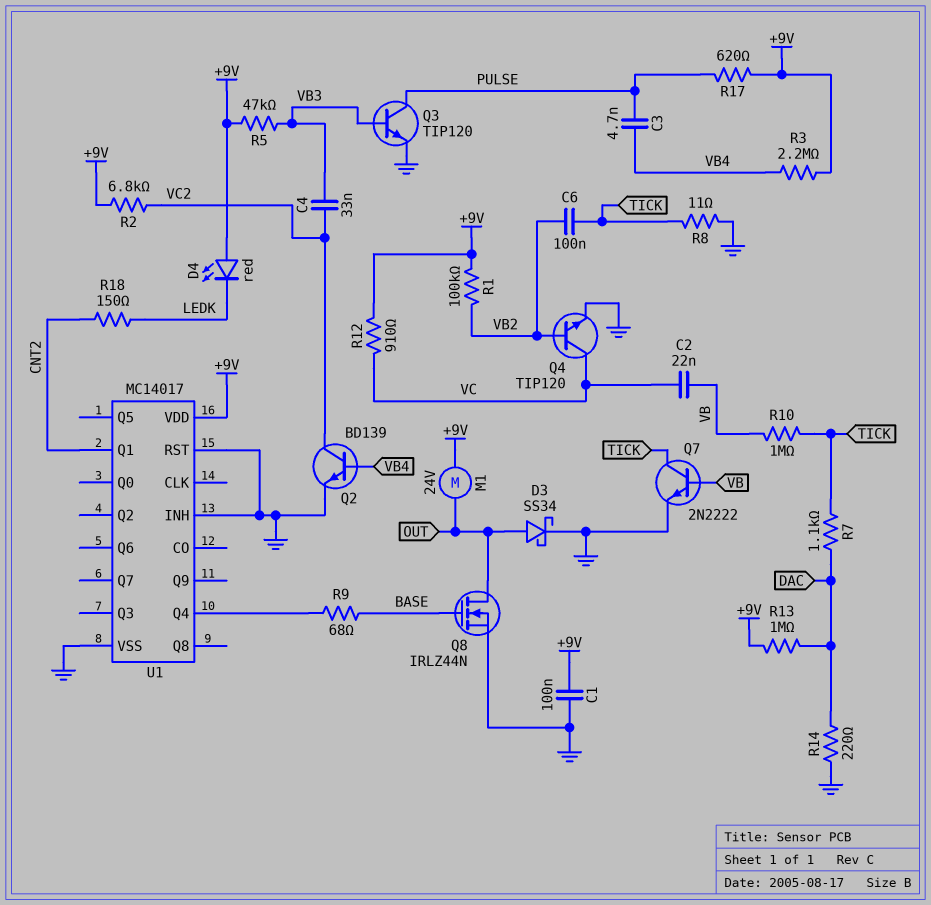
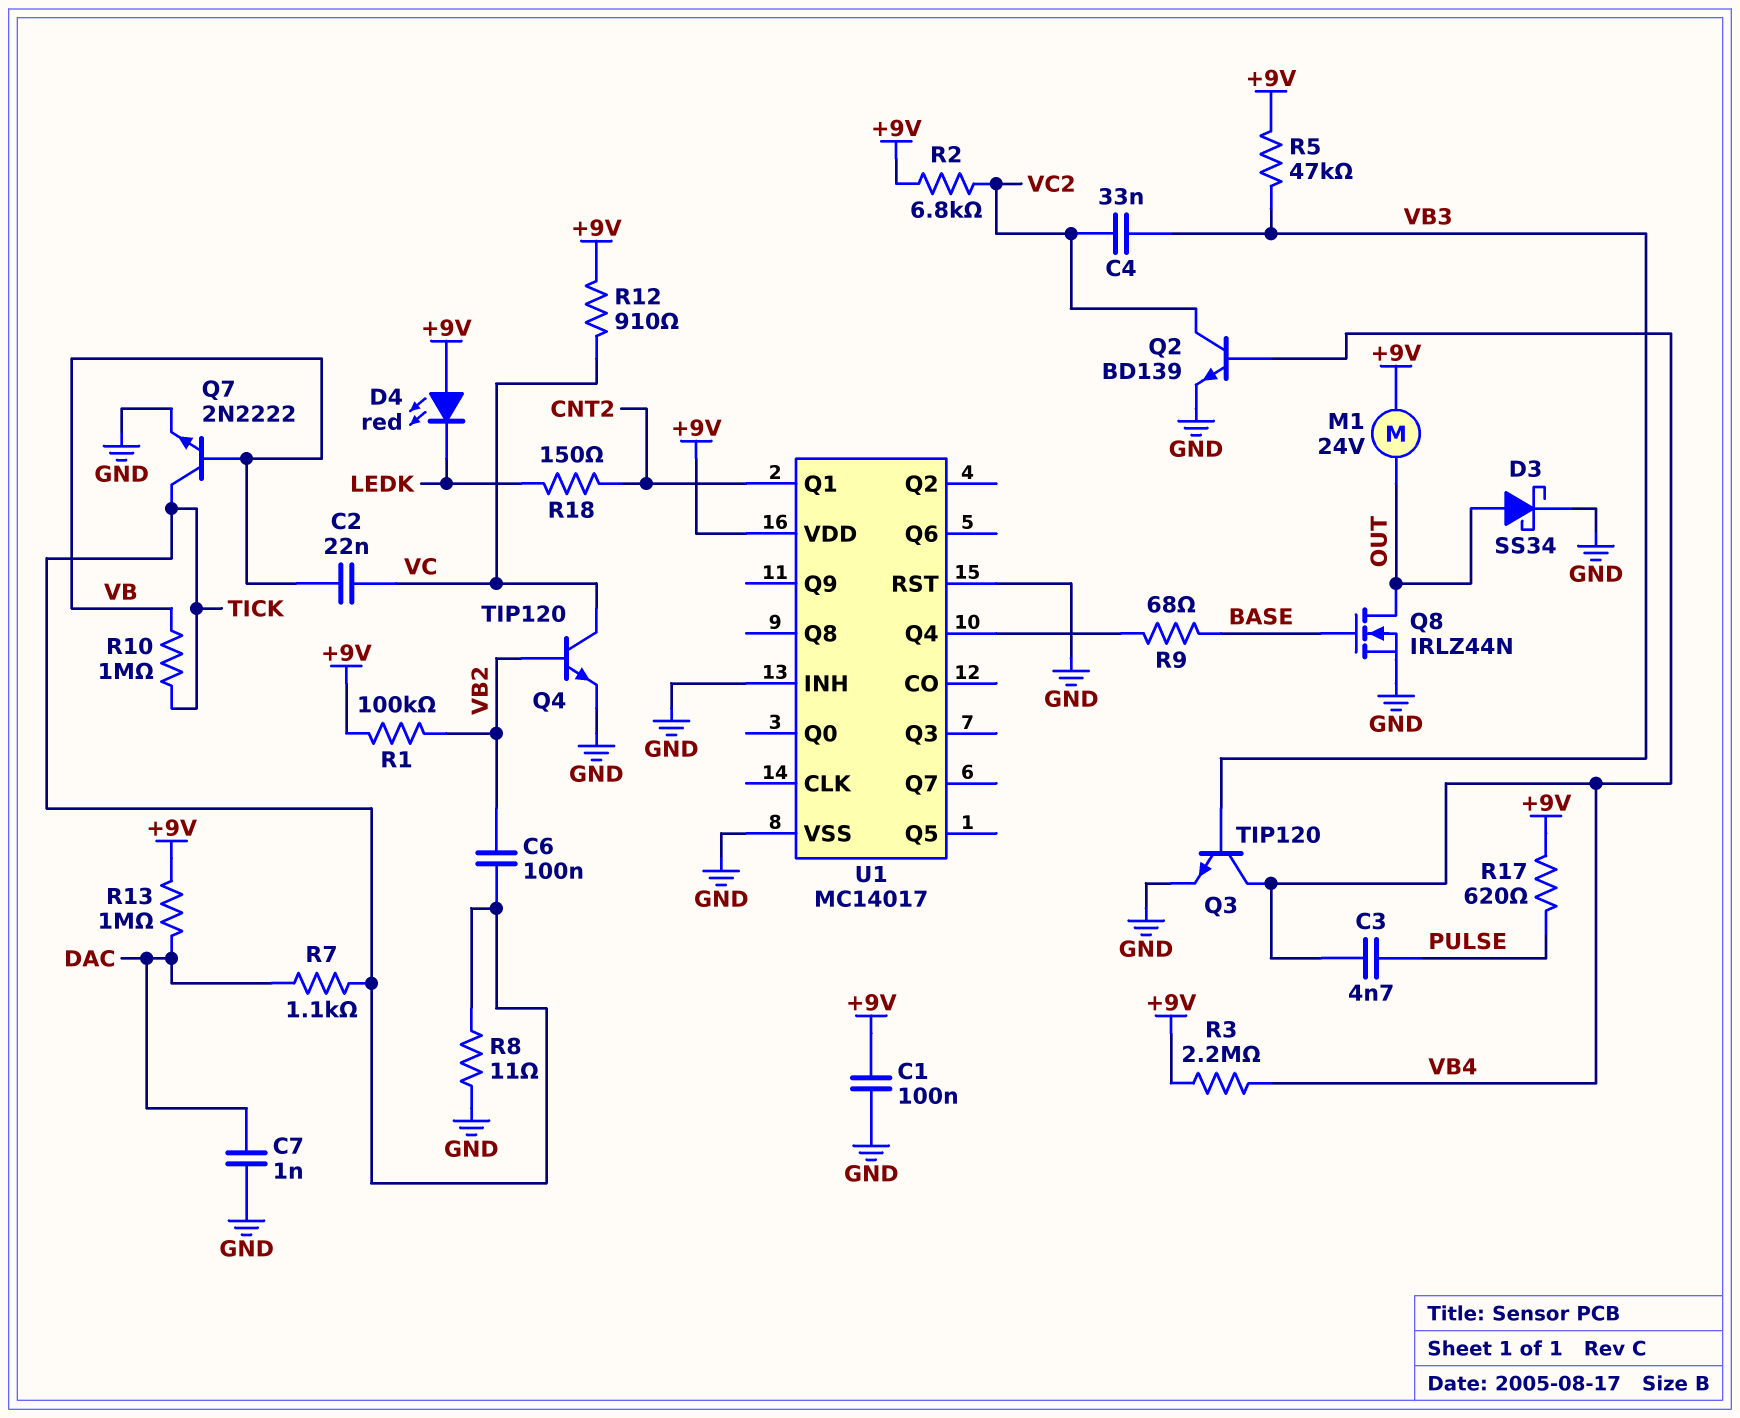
C7: none -> 1nF (DAC, GND)
Q3: NPN TIP120 (B VB3, C PULSE, E GND) -> NPN TIP120 (B VB3, C VB4, E GND)
R14: 220 (DAC, GND) -> none

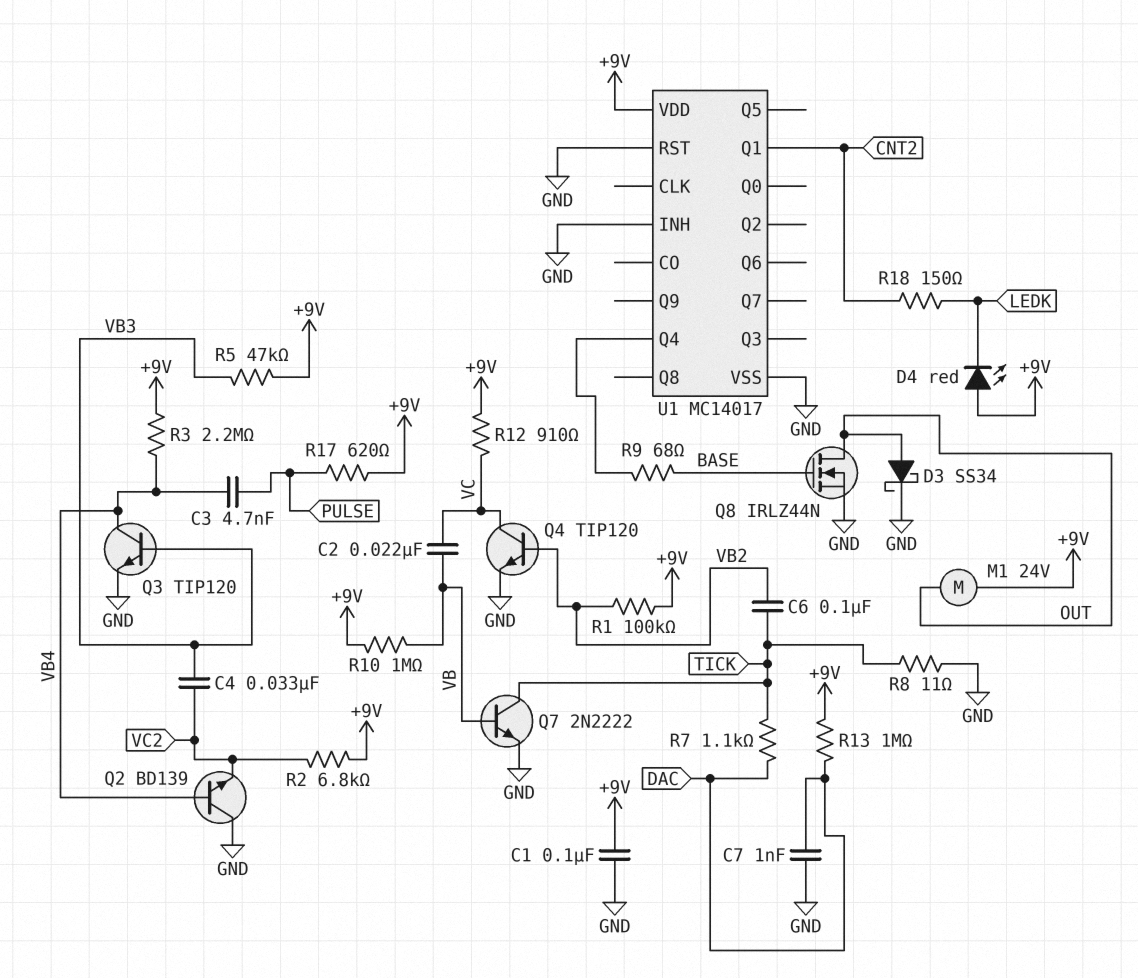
Q2: NPN BD139 (B VB4, C VC2, E GND) -> NPN BD139 (B VB4, C GND, E VC2)
R10: 1M (TICK, VB) -> 1M (+9V, VB)

